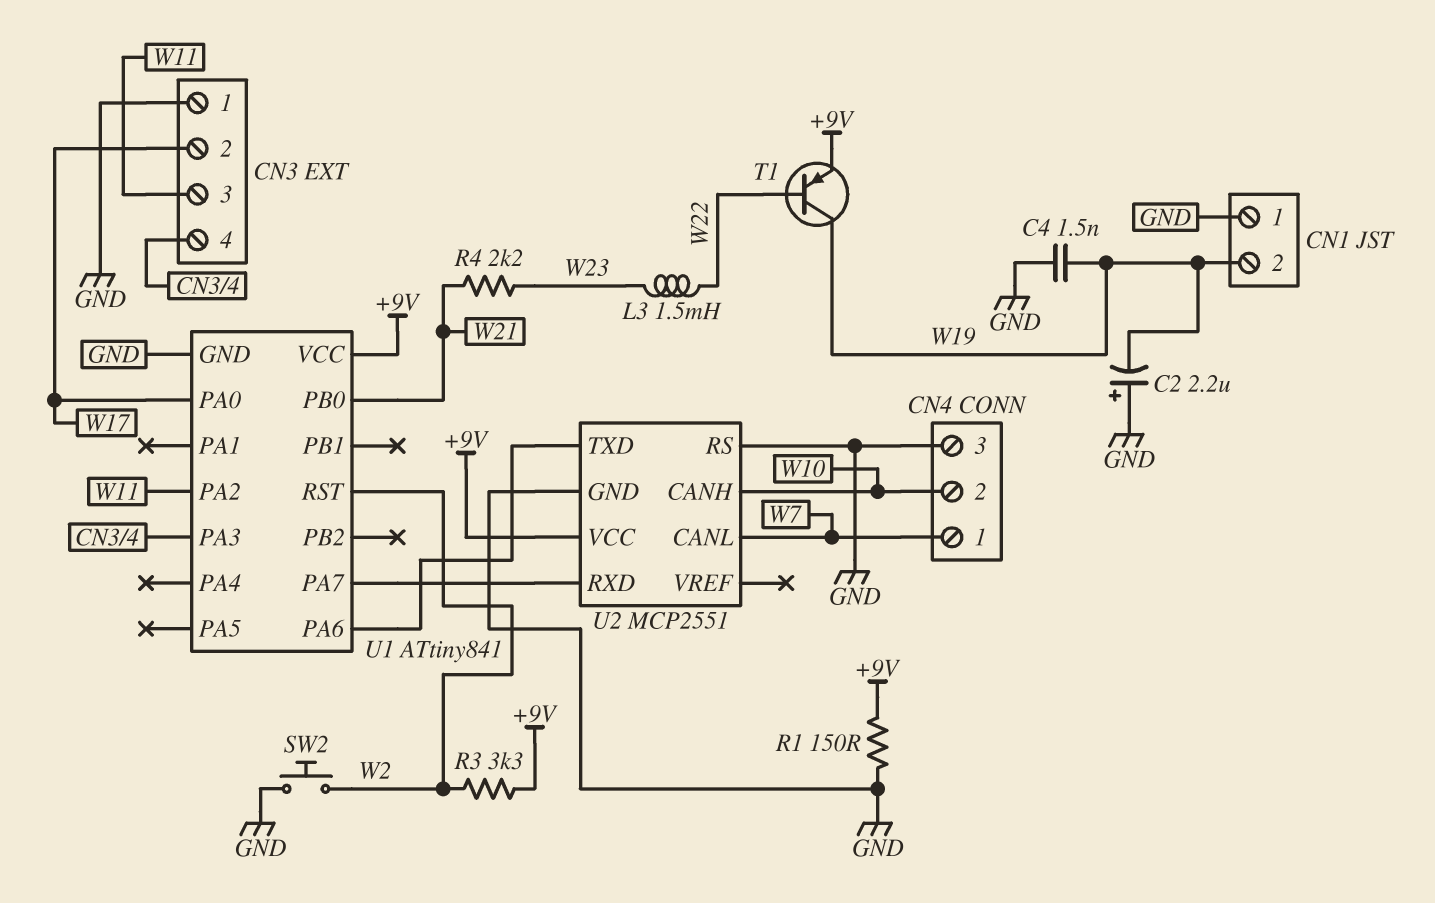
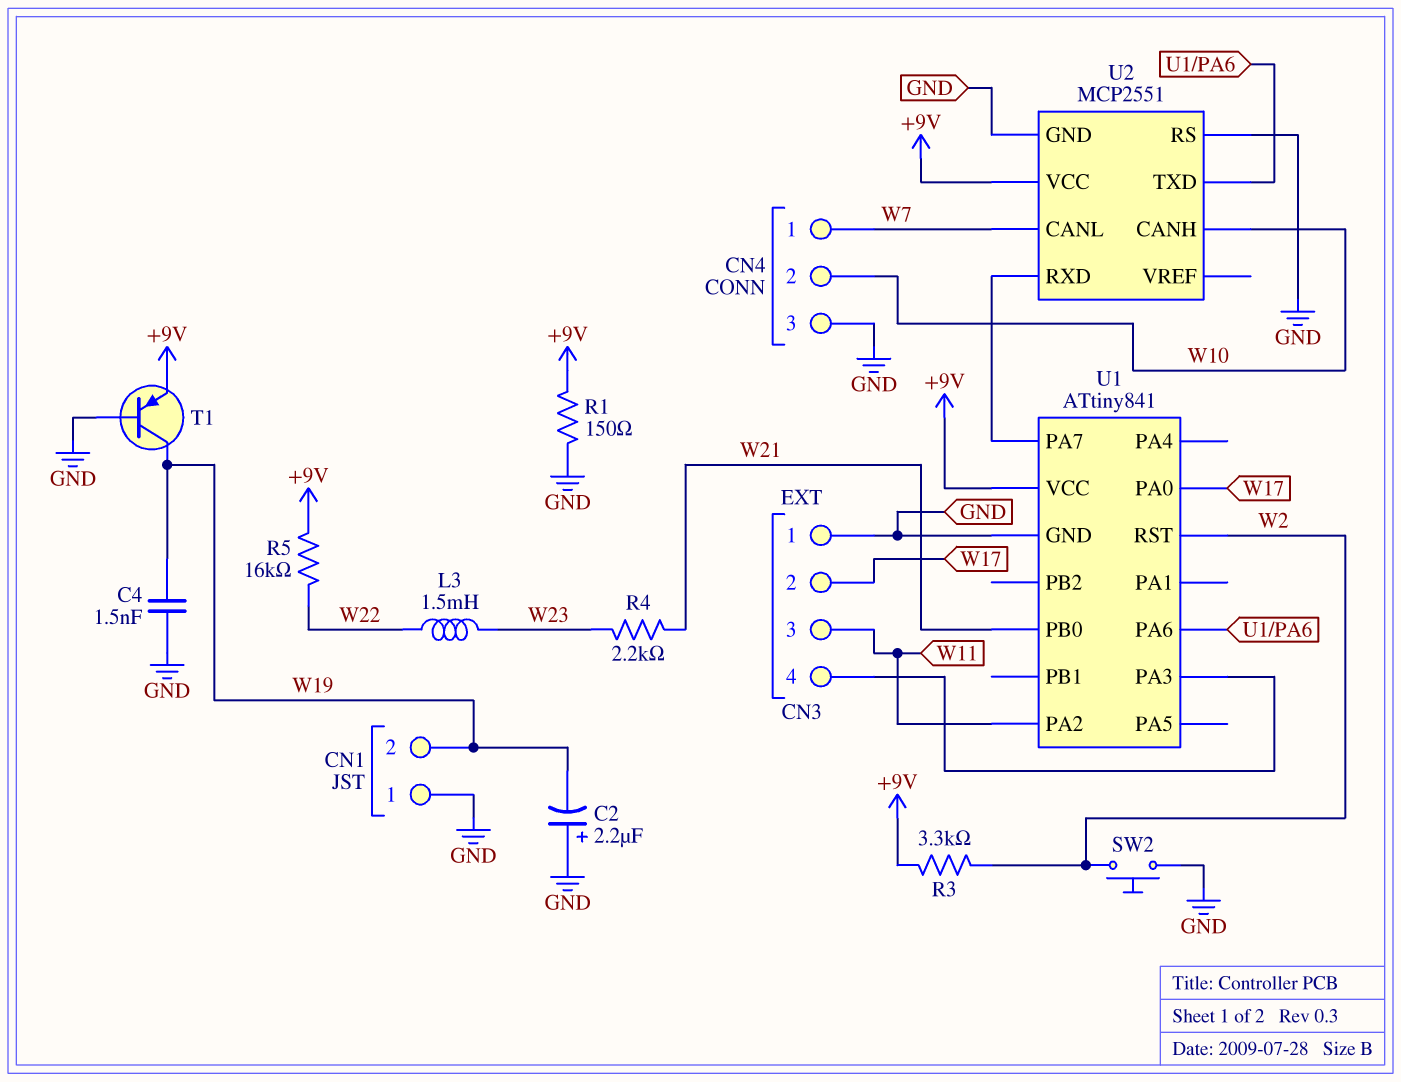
R5: none -> 16k (+9V, W22)
T1: PNP (B W22, C W19, E +9V) -> PNP (B GND, C W19, E +9V)

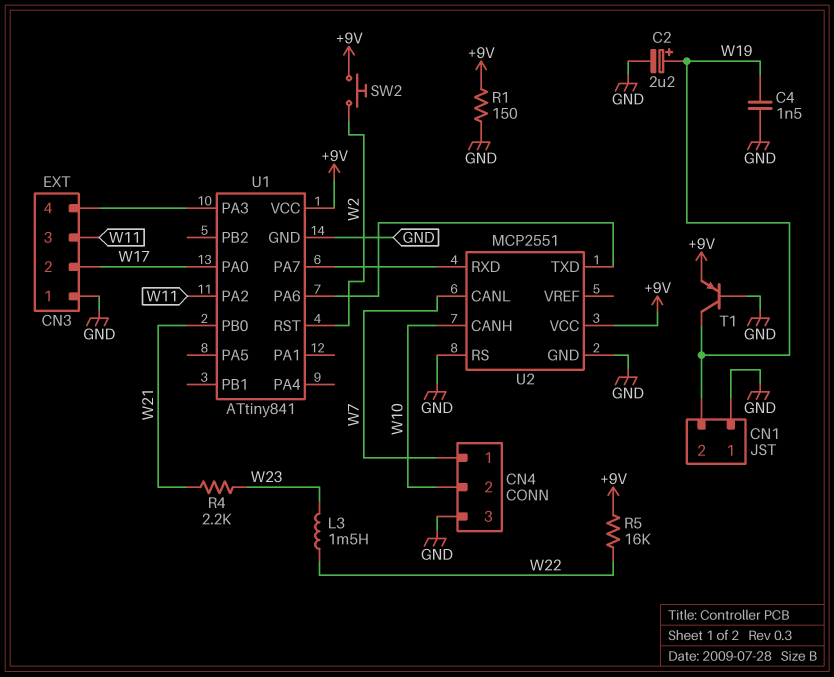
C2: 2.2uF (plus GND, minus W19) -> 2.2uF (plus W19, minus GND)
R3: 3.3k (+9V, W2) -> none
SW2: button (GND, W2) -> button (+9V, W2)

